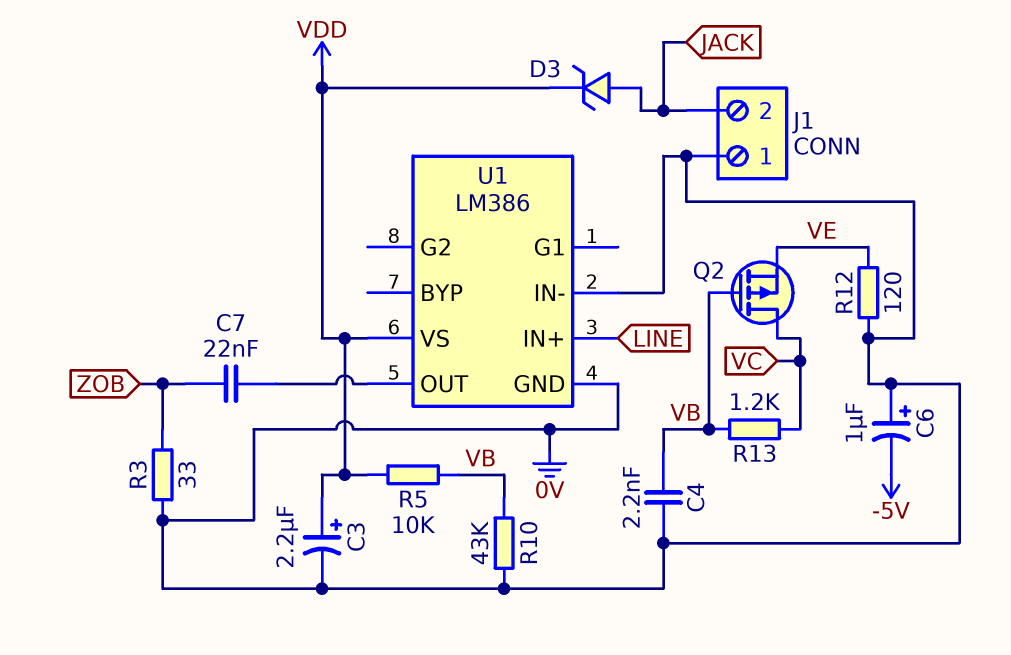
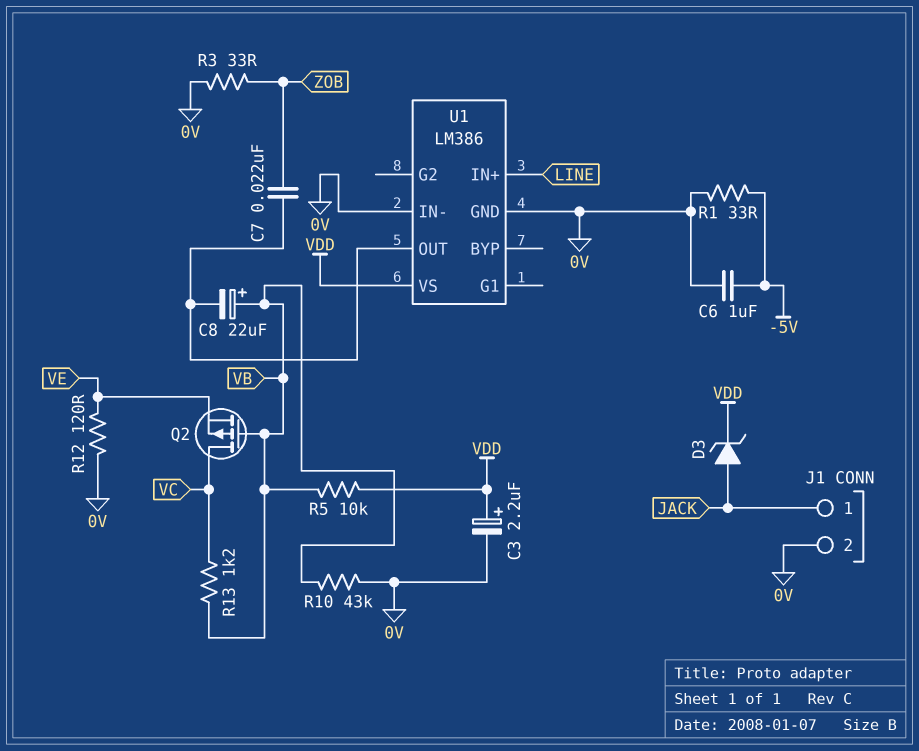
C4: 2.2nF (0V, VB) -> none
C6: 1uF (plus 0V, minus -5V) -> 1uF (-5V, 0V)
C8: none -> 22uF (plus VB, minus U1/OUT)
J1 pin 1: 0V -> JACK
J1 pin 2: JACK -> 0V
R1: none -> 33 (-5V, 0V)

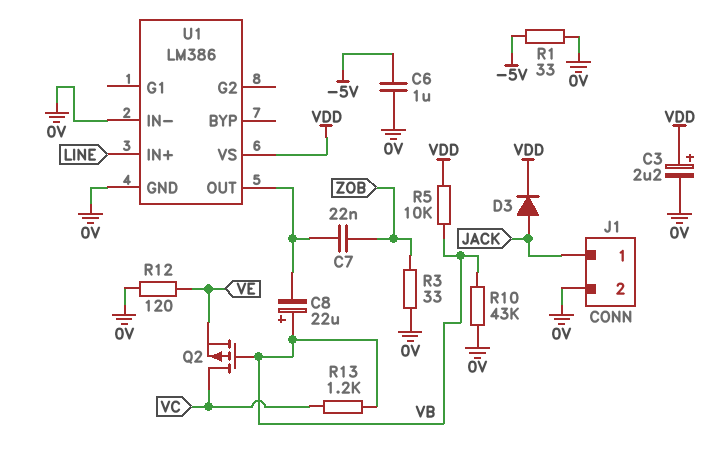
D3: zener (A JACK, K VDD) -> diode (A JACK, K VDD)

